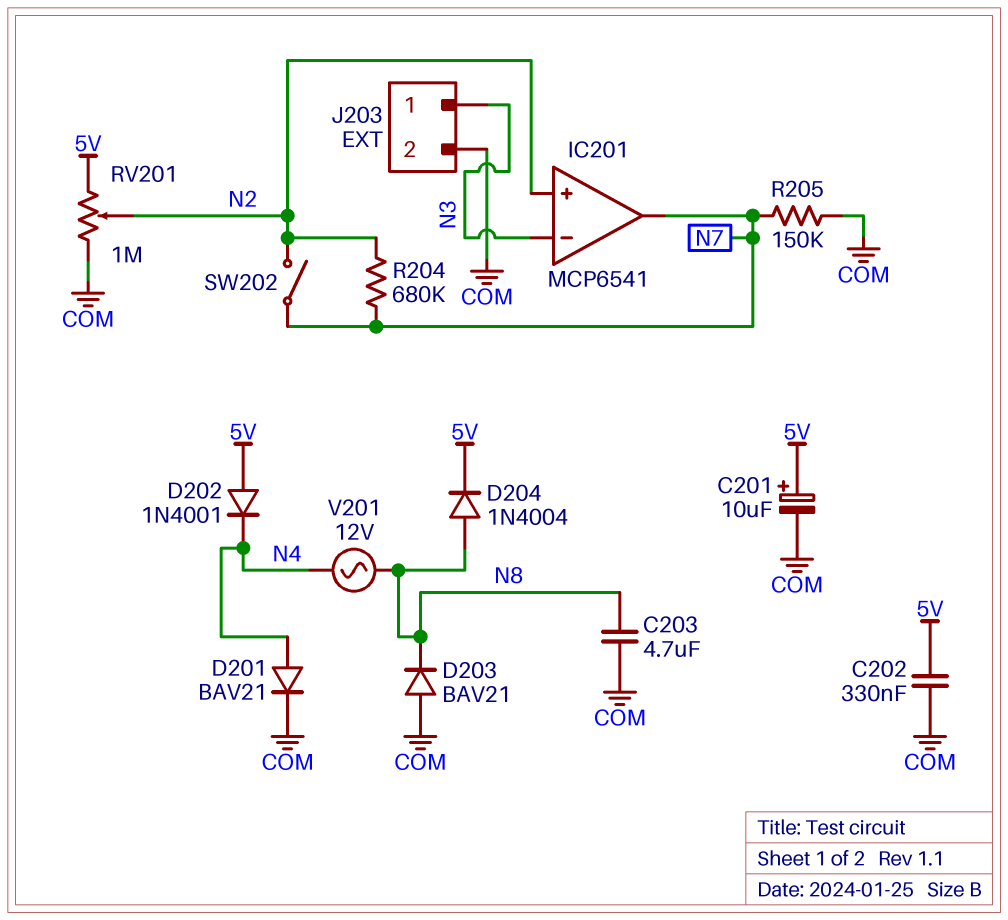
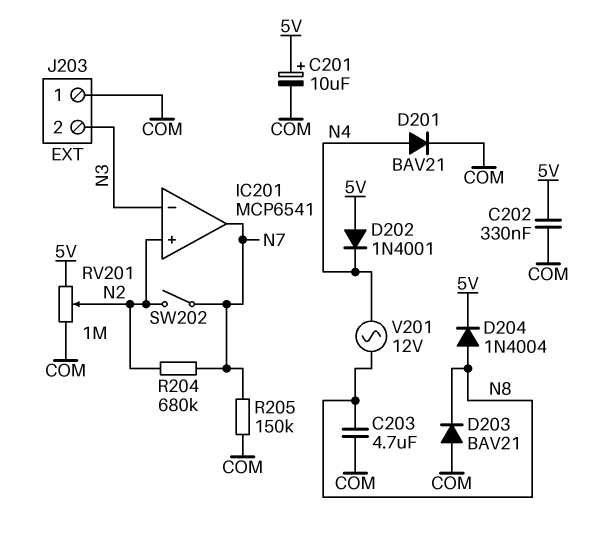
J203 pin 1: N3 -> COM
J203 pin 2: COM -> N3

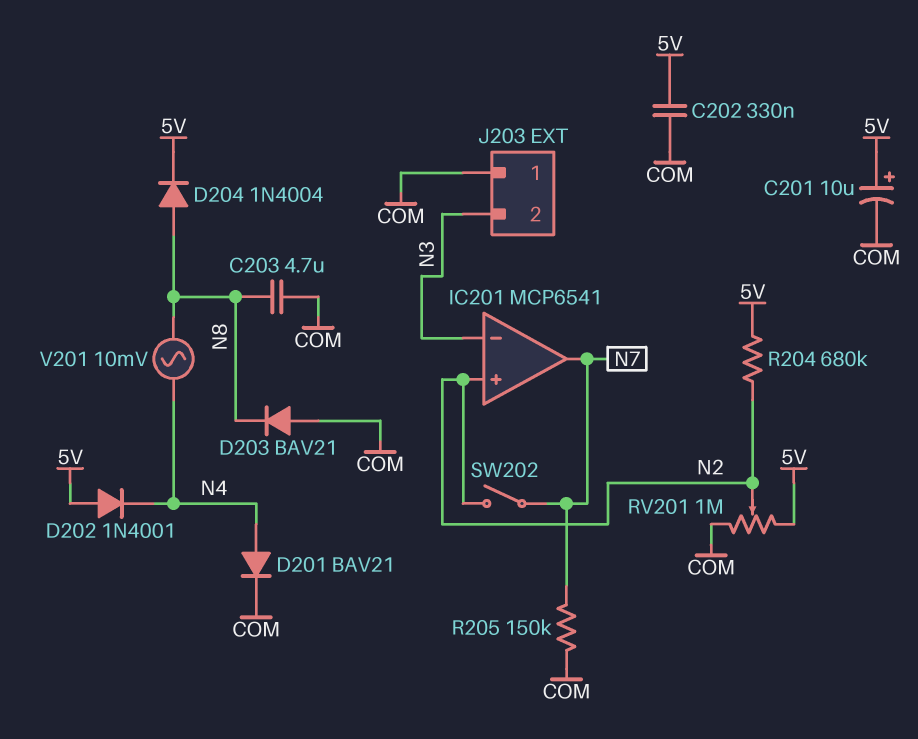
R204: 680k (N2, N7) -> 680k (5V, N2)
V201: AC 12V (N4, N8) -> AC 10mV (N4, N8)

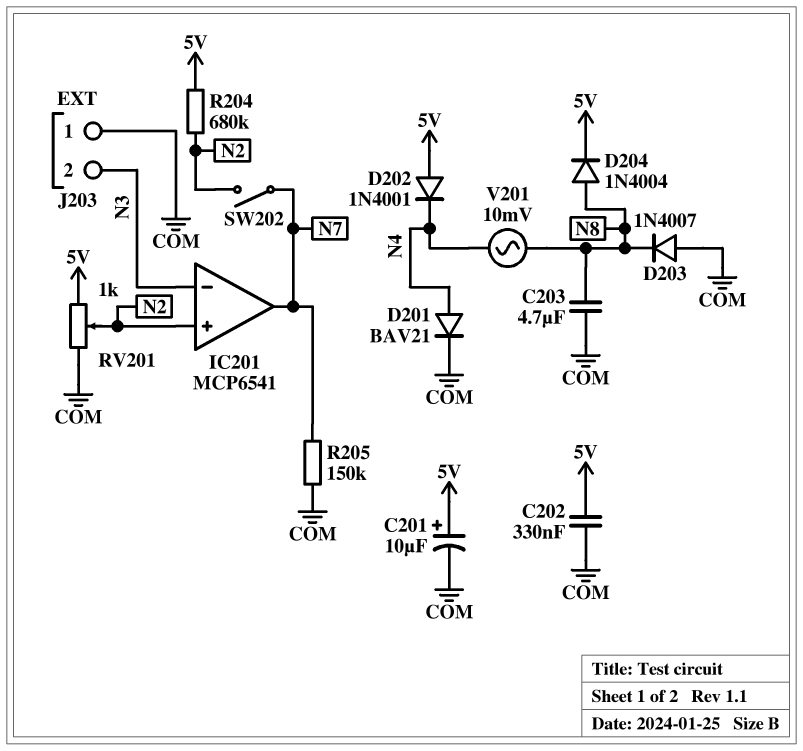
D203: diode BAV21 (A COM, K N8) -> diode 1N4007 (A COM, K N8)
RV201: 1M (5V, COM, wiper N2) -> 1k (5V, COM, wiper N2)

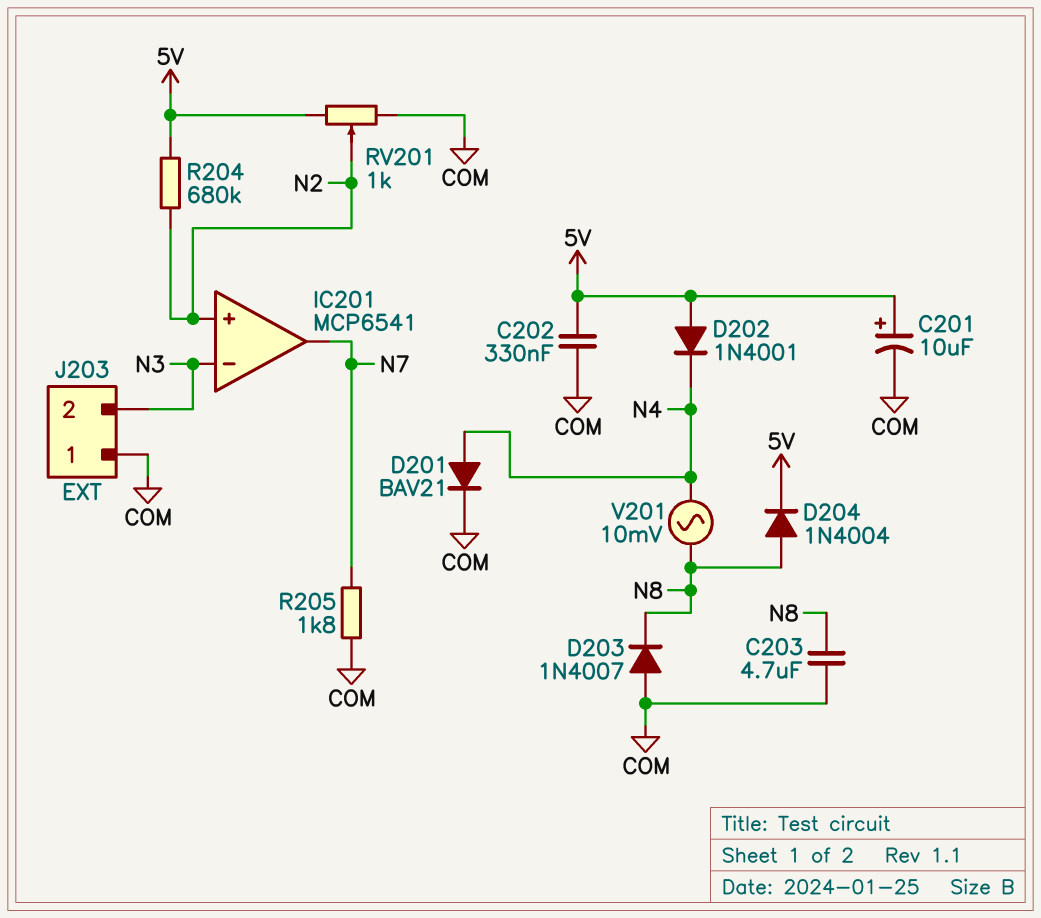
R205: 150k (COM, N7) -> 1.8k (COM, N7)
SW202: switch (N2, N7) -> none

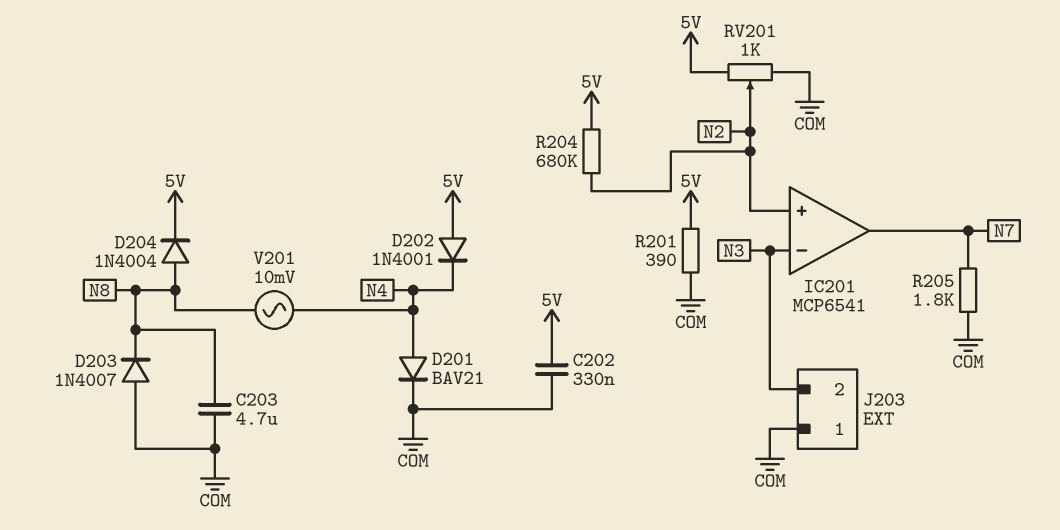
C201: 10uF (plus 5V, minus COM) -> none
R201: none -> 390 (5V, COM)

